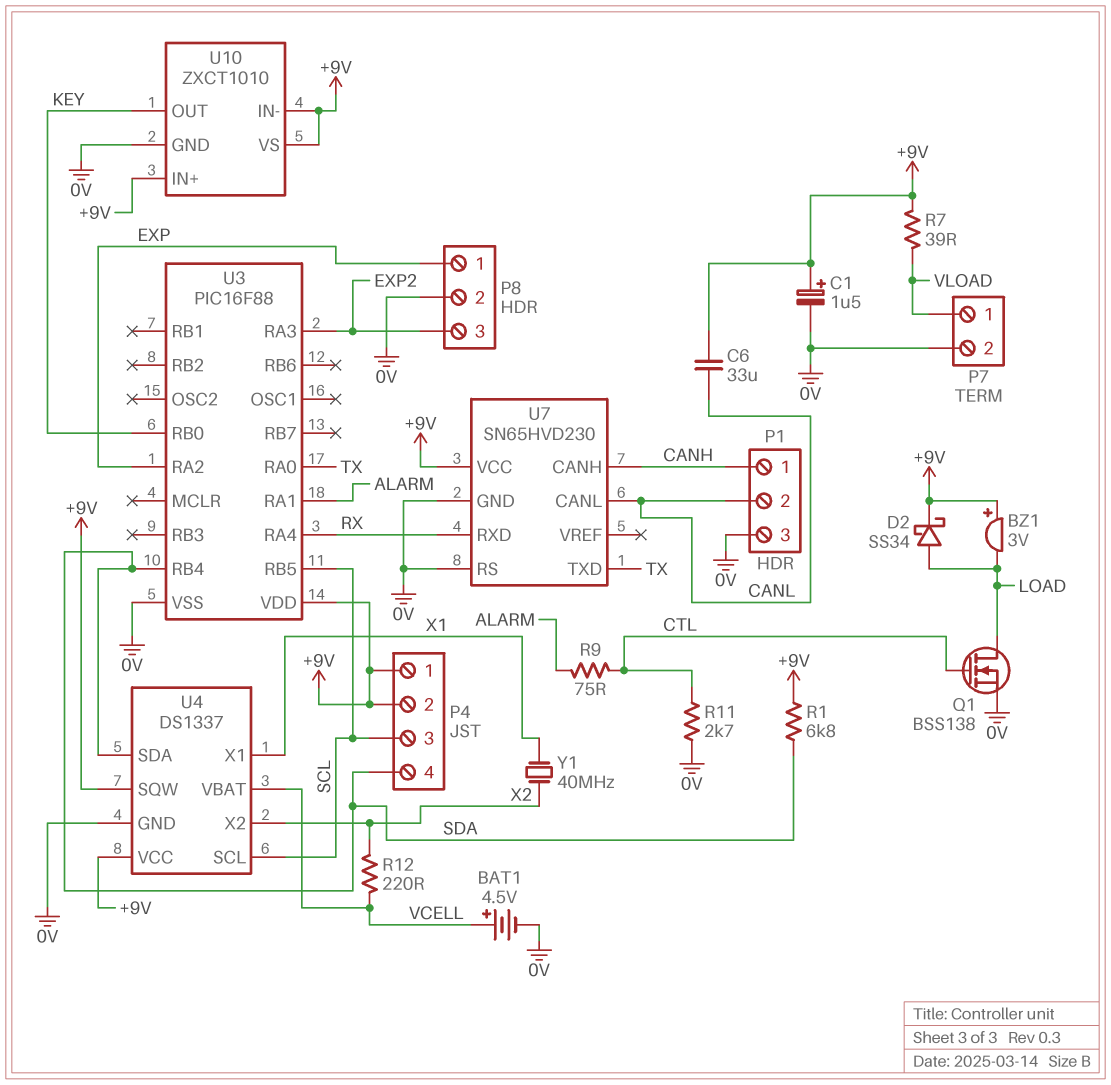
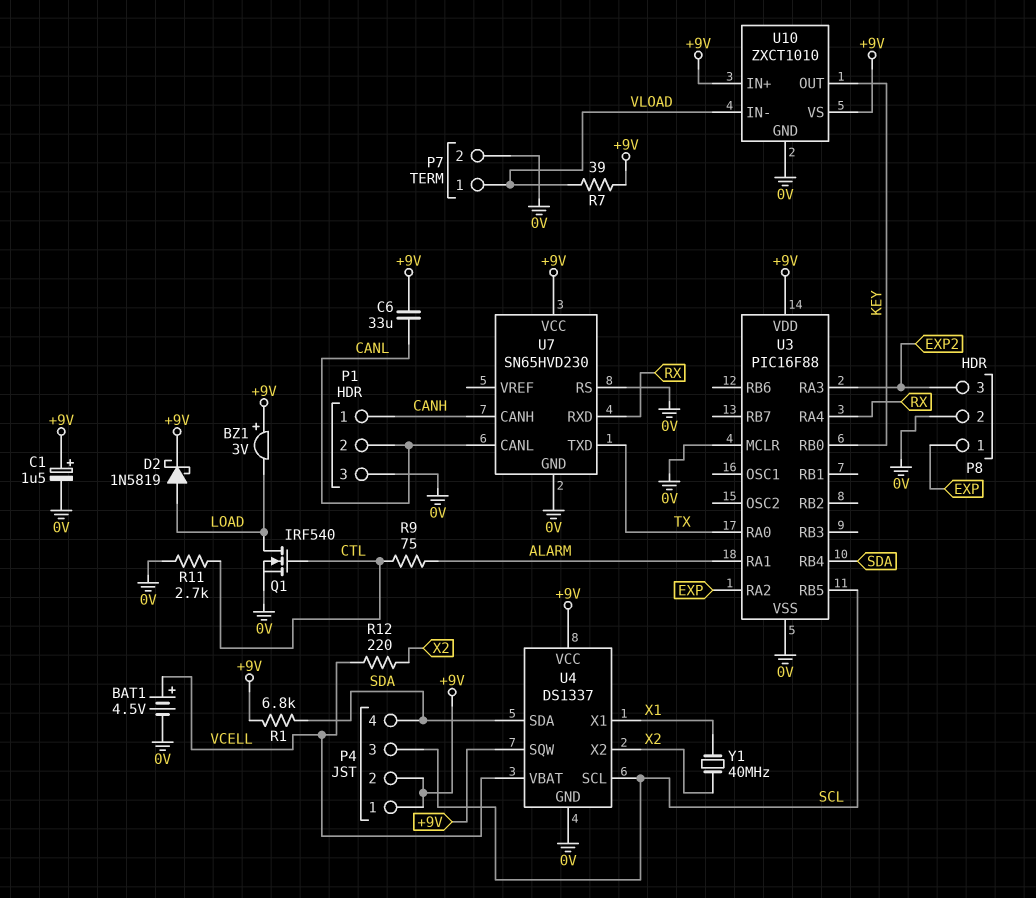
D2: schottky SS34 (A LOAD, K +9V) -> schottky 1N5819 (A LOAD, K +9V)
Q1: NMOS BSS138 (G CTL, D LOAD, S 0V) -> NMOS IRF540 (G CTL, D LOAD, S 0V)
U3 pin MCLR: none -> 0V
U10 pin IN-: +9V -> VLOAD

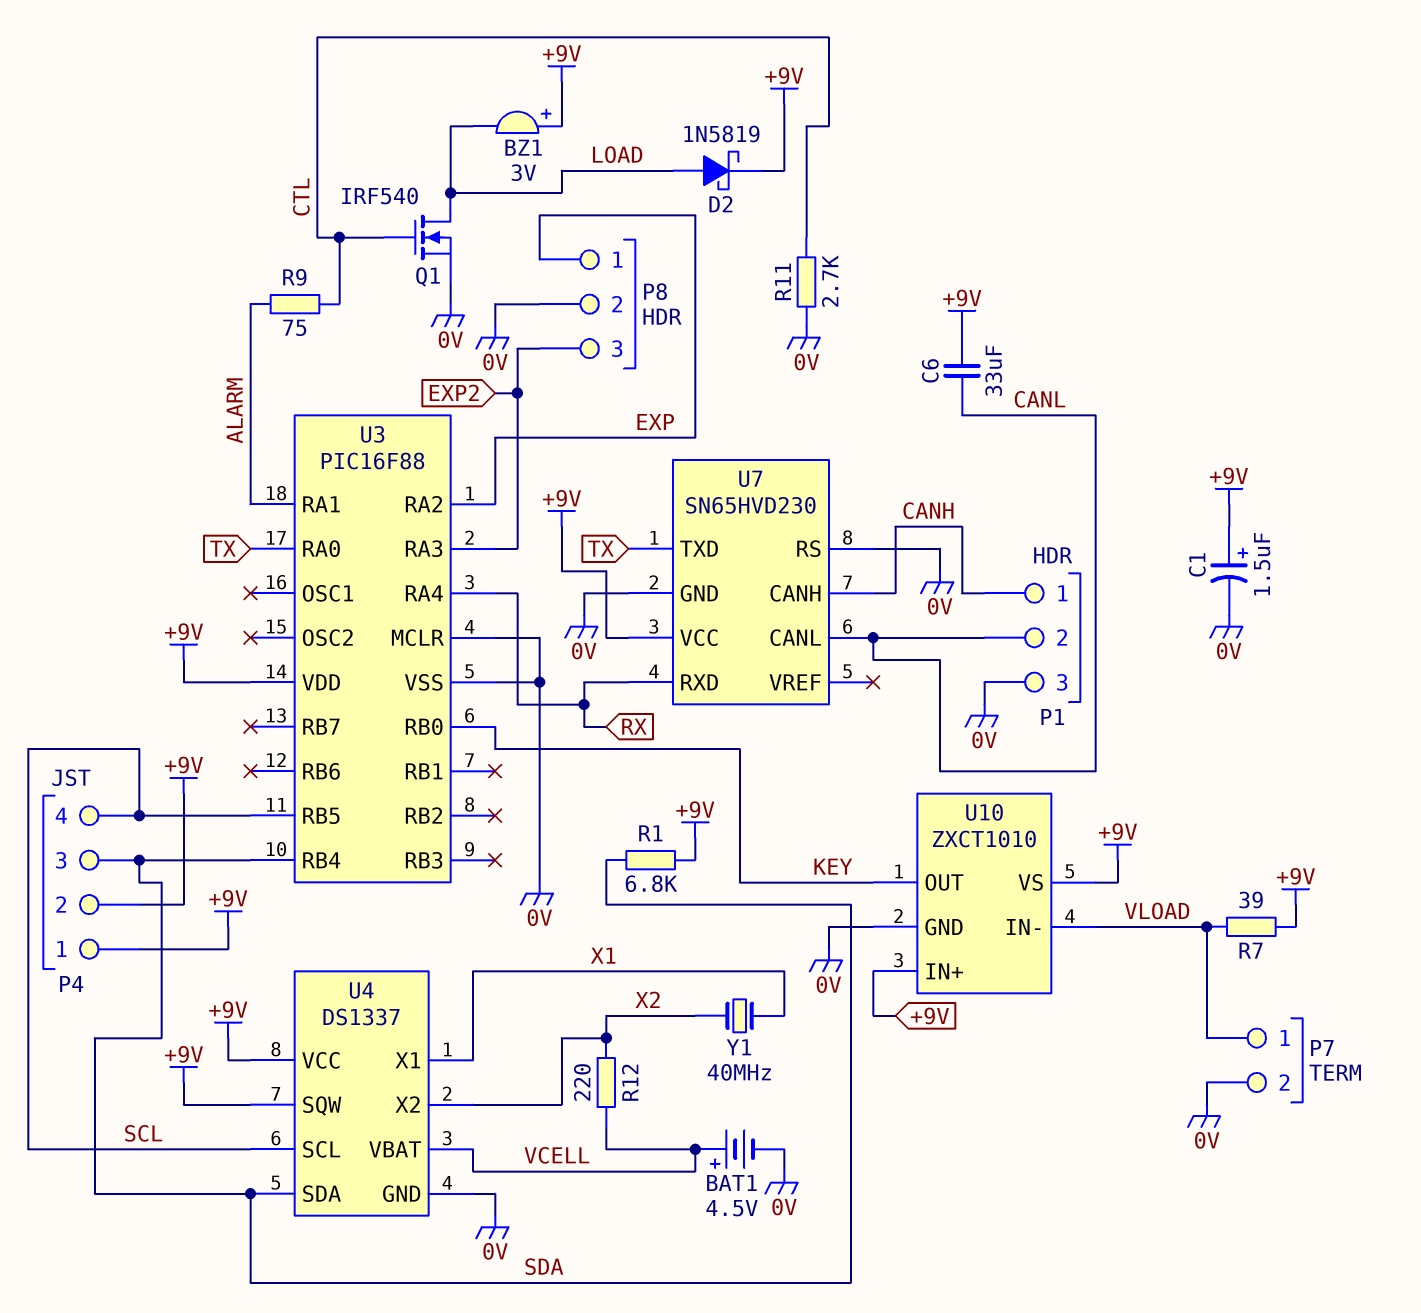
P4 pin 3: SCL -> SDA
P4 pin 4: SDA -> SCL

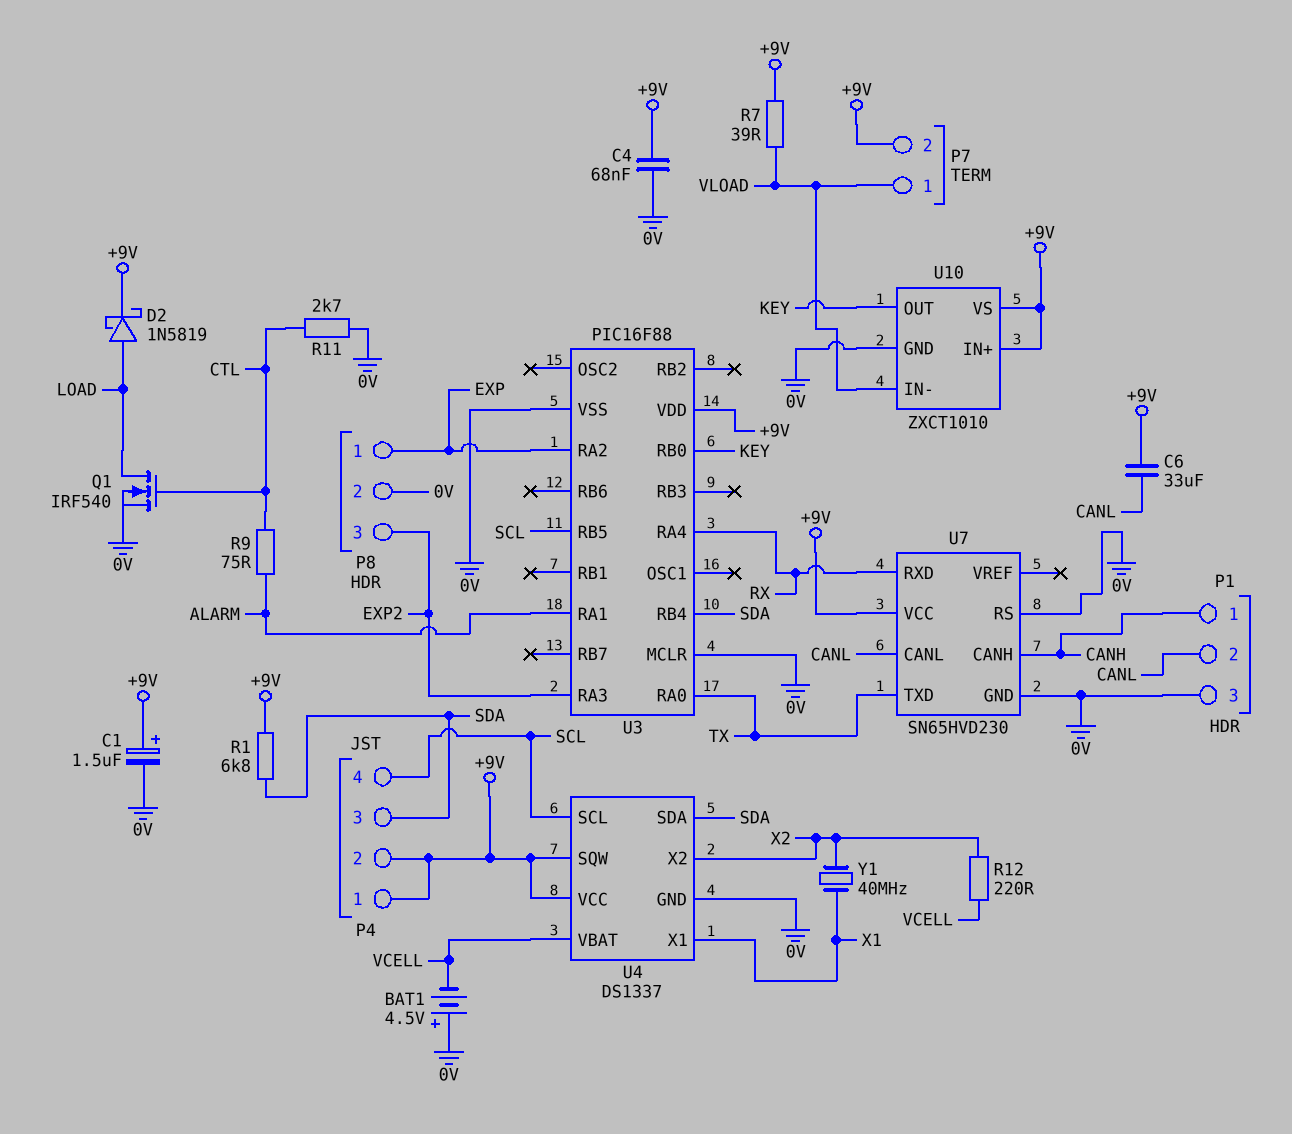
BAT1: 4.5V (plus VCELL, minus 0V) -> 4.5V (plus 0V, minus VCELL)
BZ1: buzzer 3V (plus +9V, minus LOAD) -> none
C4: none -> 68nF (+9V, 0V)
P7 pin 2: 0V -> +9V

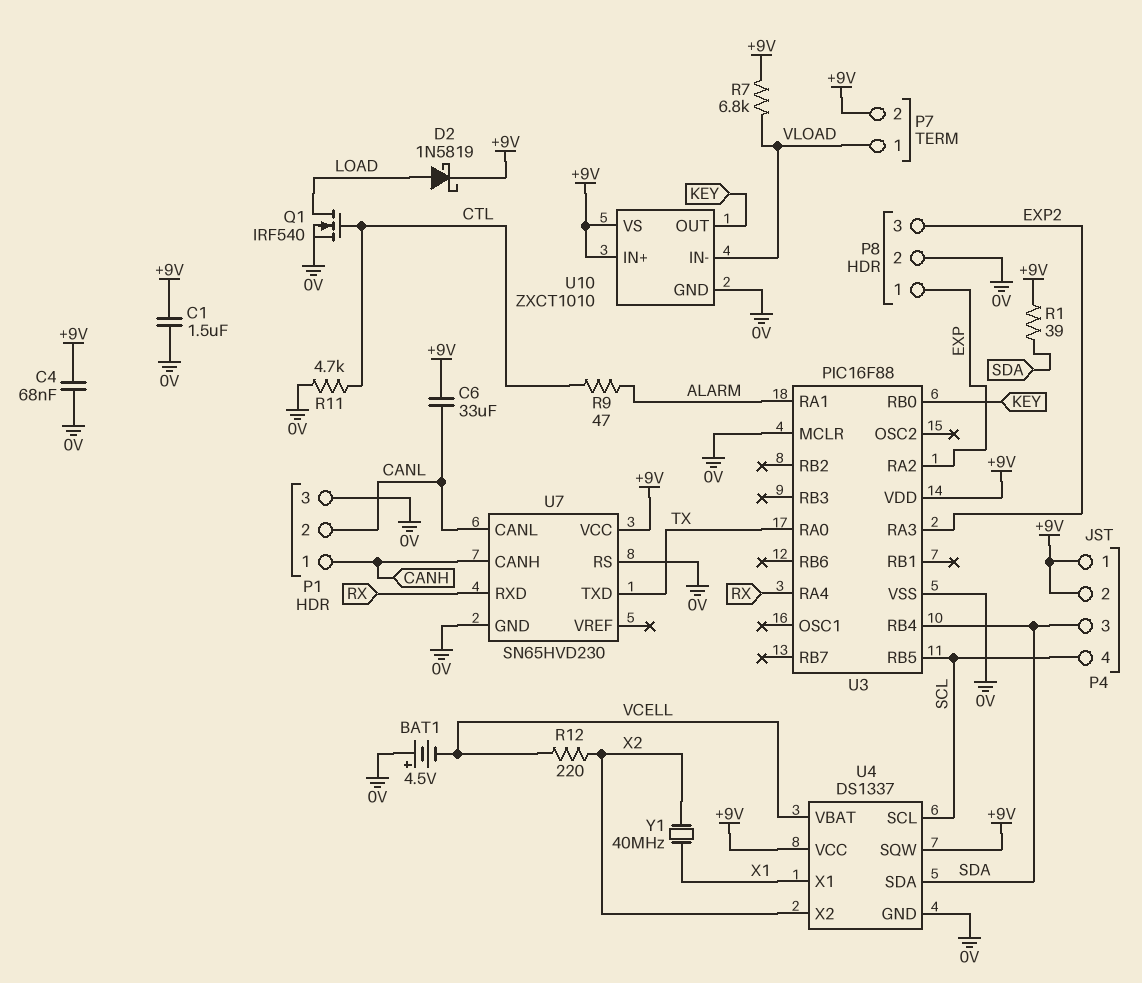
C1: 1.5uF (plus +9V, minus 0V) -> 1.5uF (+9V, 0V)
R1: 6.8k (+9V, SDA) -> 39 (+9V, SDA)
R7: 39 (+9V, VLOAD) -> 6.8k (+9V, VLOAD)
R9: 75 (ALARM, CTL) -> 47 (ALARM, CTL)
R11: 2.7k (0V, CTL) -> 4.7k (0V, CTL)

